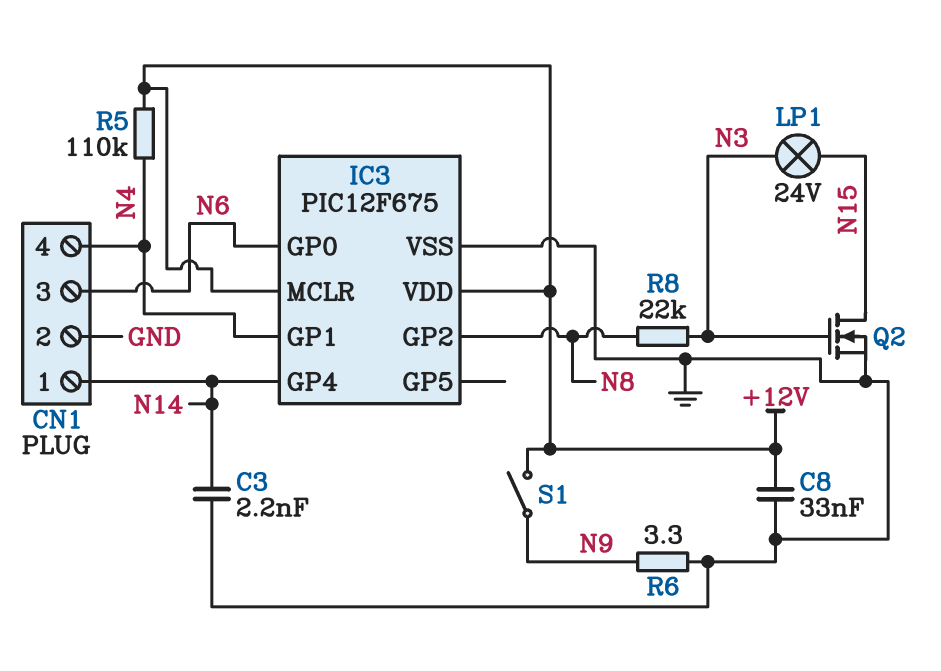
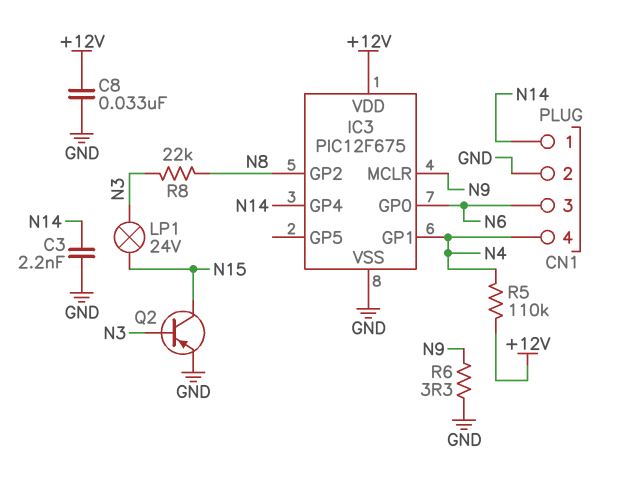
IC3 pin MCLR: +12V -> N9
Q2: NMOS (G N3, D N15, S GND) -> PNP (B N3, C N15, E GND)
S1: switch (+12V, N9) -> none

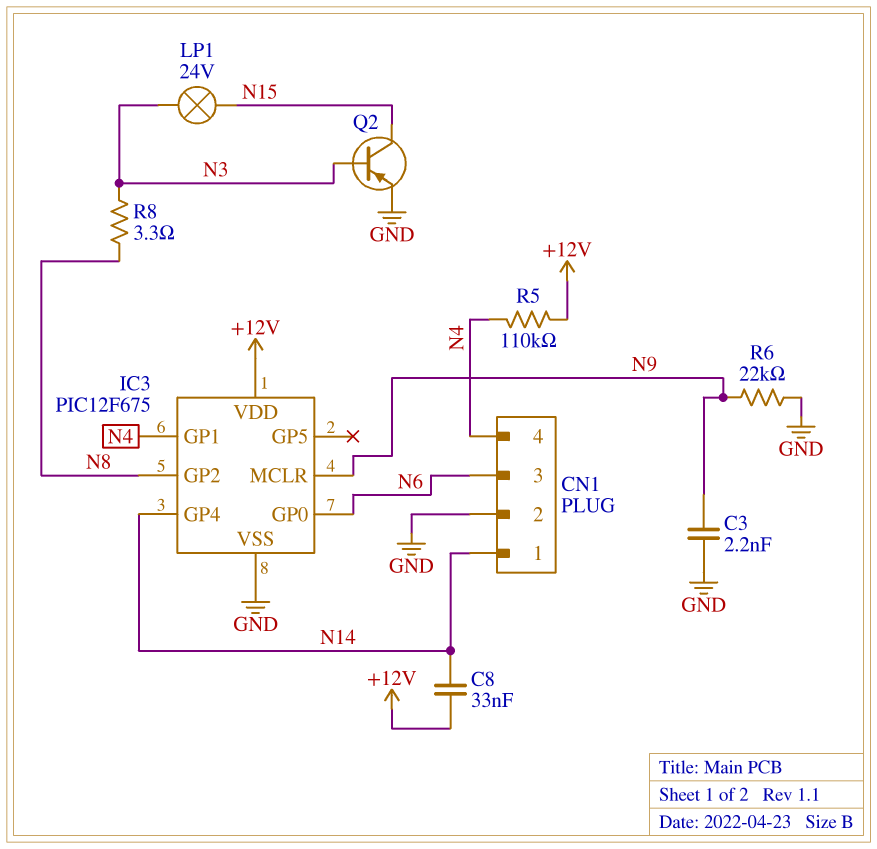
C3: 2.2nF (GND, N14) -> 2.2nF (GND, N9)
C8: 33nF (+12V, GND) -> 33nF (+12V, N14)
R6: 3.3 (GND, N9) -> 22k (GND, N9)
R8: 22k (N3, N8) -> 3.3 (N3, N8)

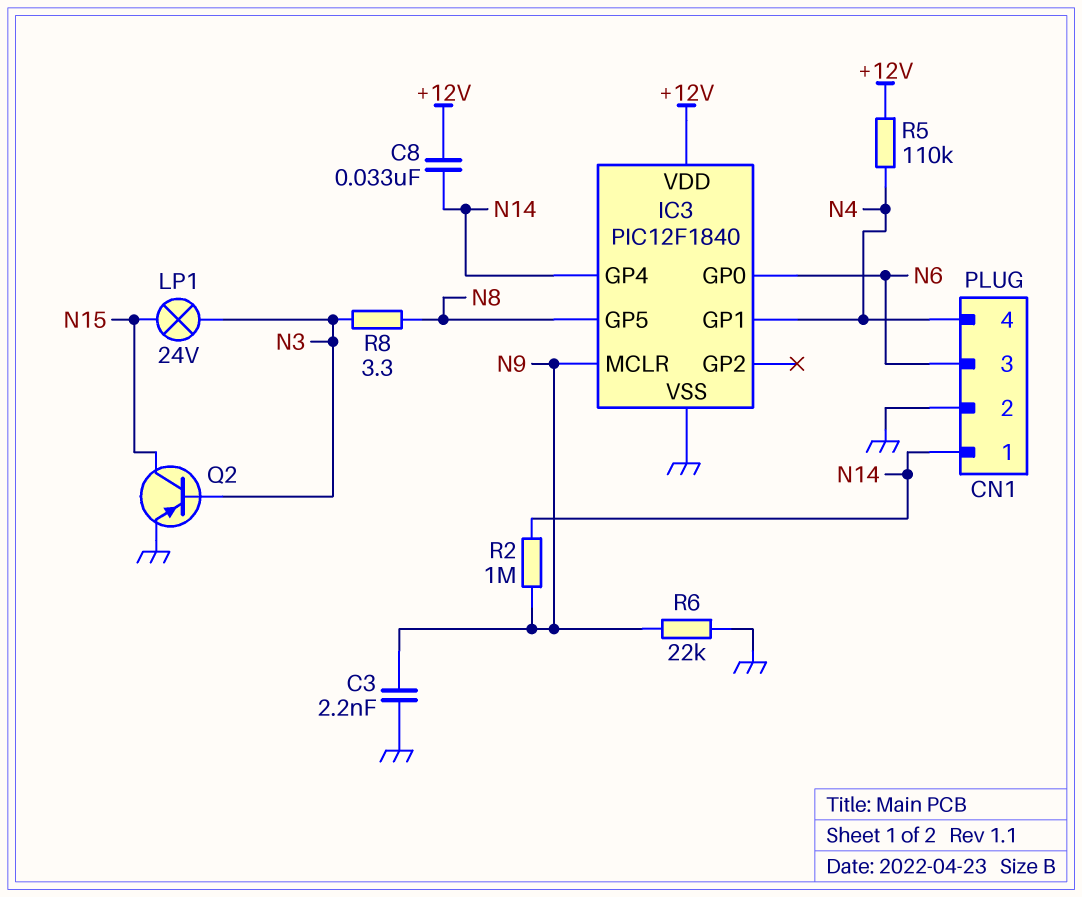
IC3: PIC12F675 -> PIC12F1840
IC3 pin GP2: N8 -> none
IC3 pin GP5: none -> N8
R2: none -> 1M (N9, N14)

